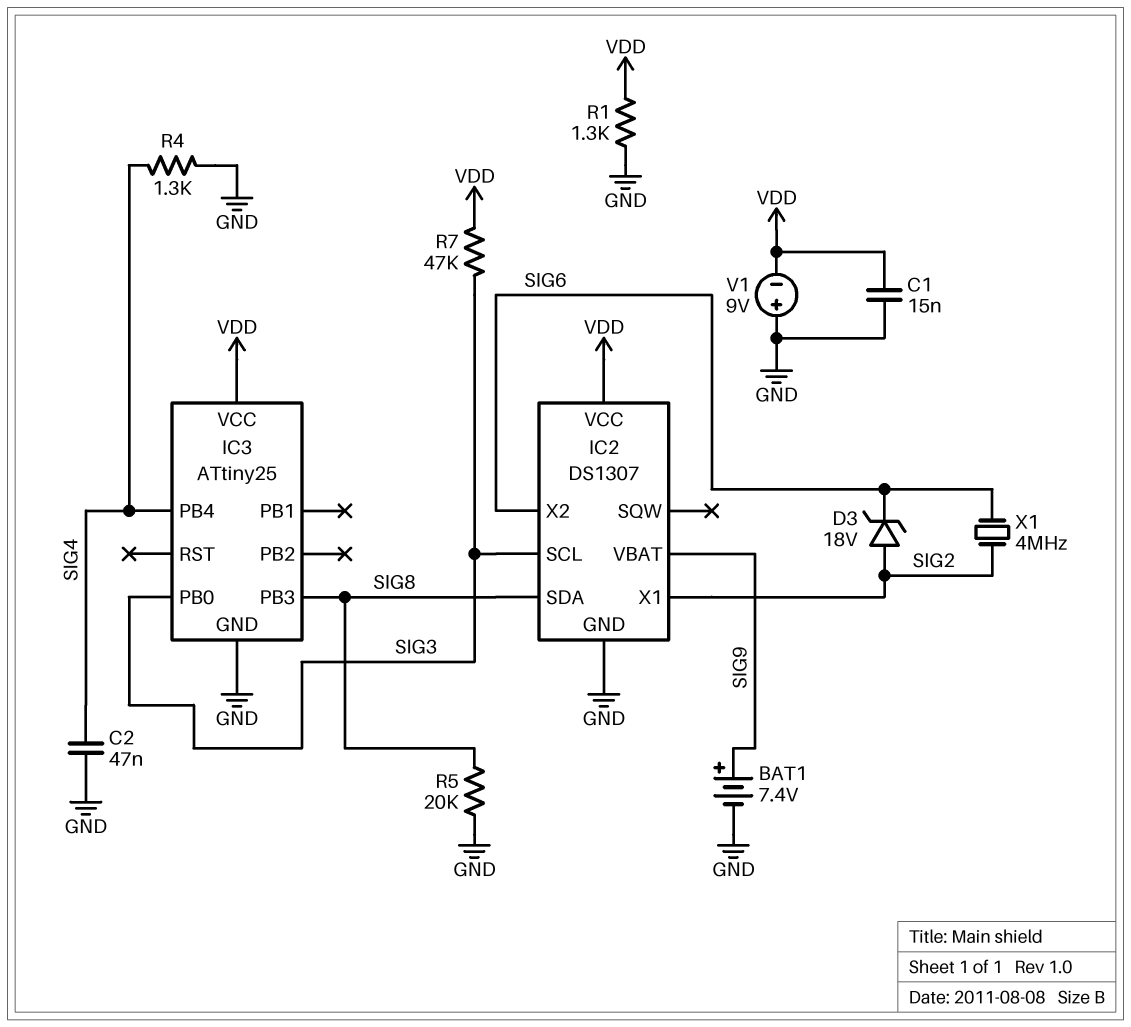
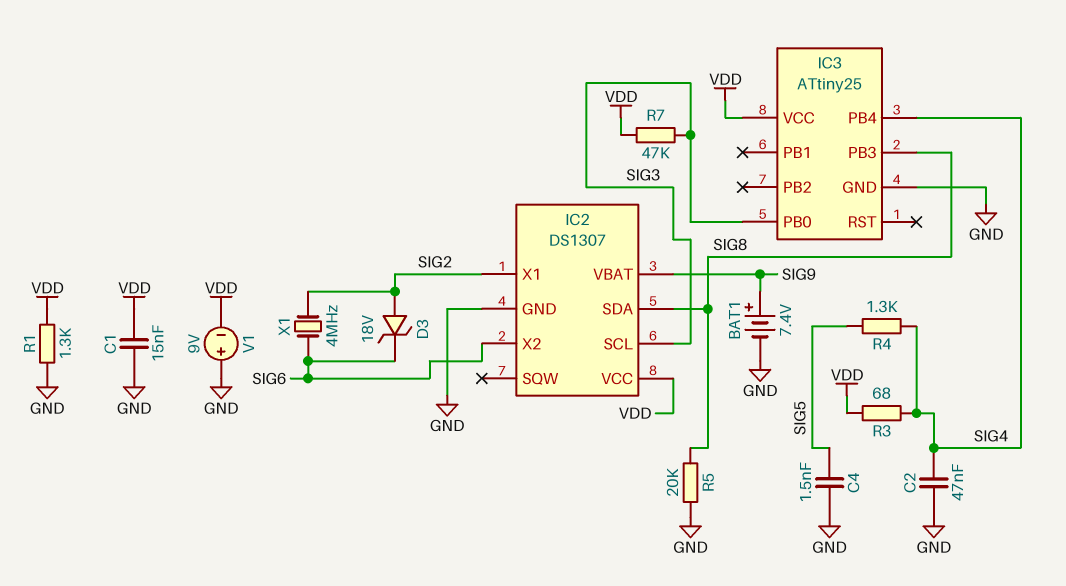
C4: none -> 1.5nF (GND, SIG5)
R3: none -> 68 (SIG4, VDD)
R4: 1.3k (GND, SIG4) -> 1.3k (SIG4, SIG5)

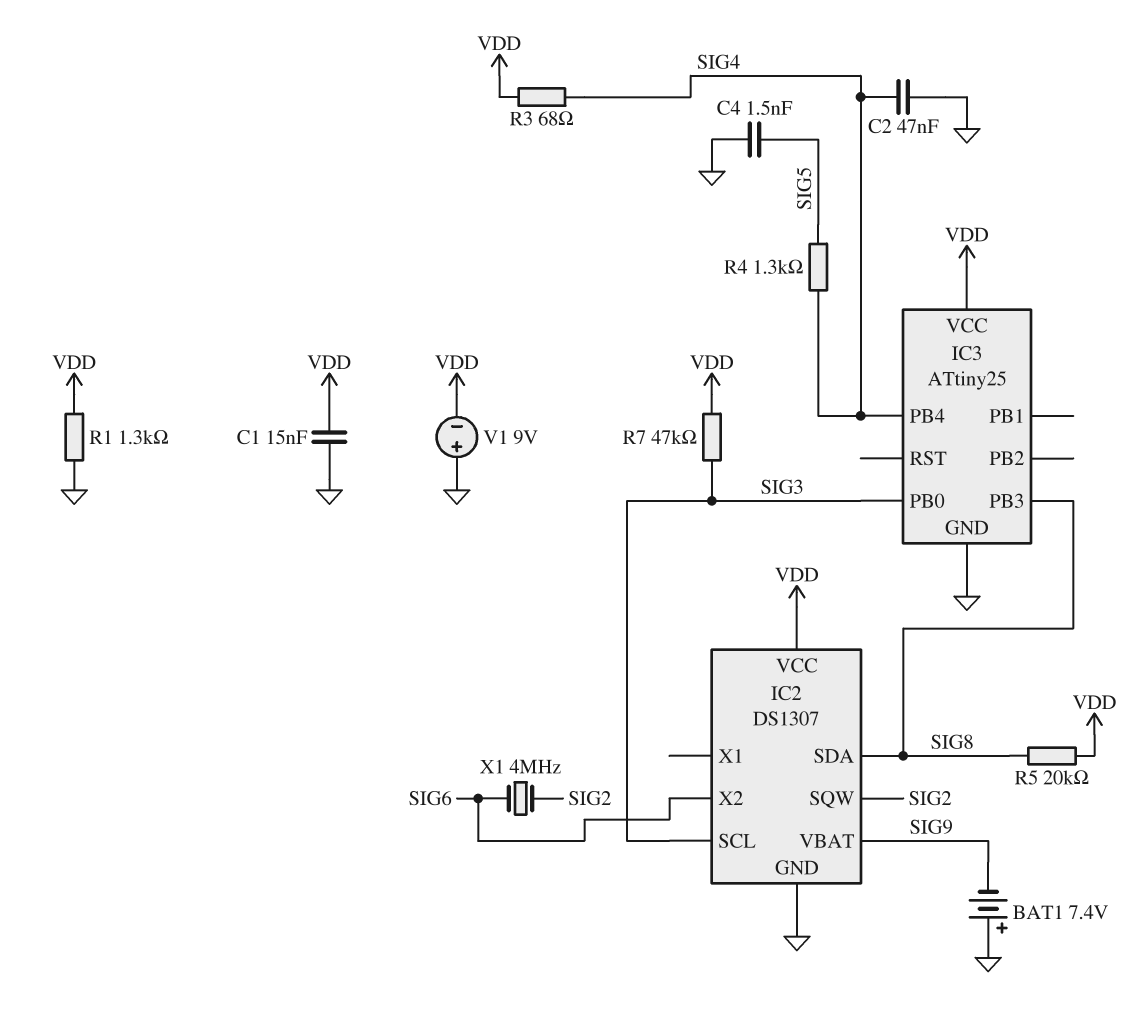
BAT1: 7.4V (plus SIG9, minus GND) -> 7.4V (plus GND, minus SIG9)
D3: zener 18V (A SIG2, K SIG6) -> none
IC2 pin SQW: none -> SIG2
IC2 pin X1: SIG2 -> none
R5: 20k (GND, SIG8) -> 20k (SIG8, VDD)

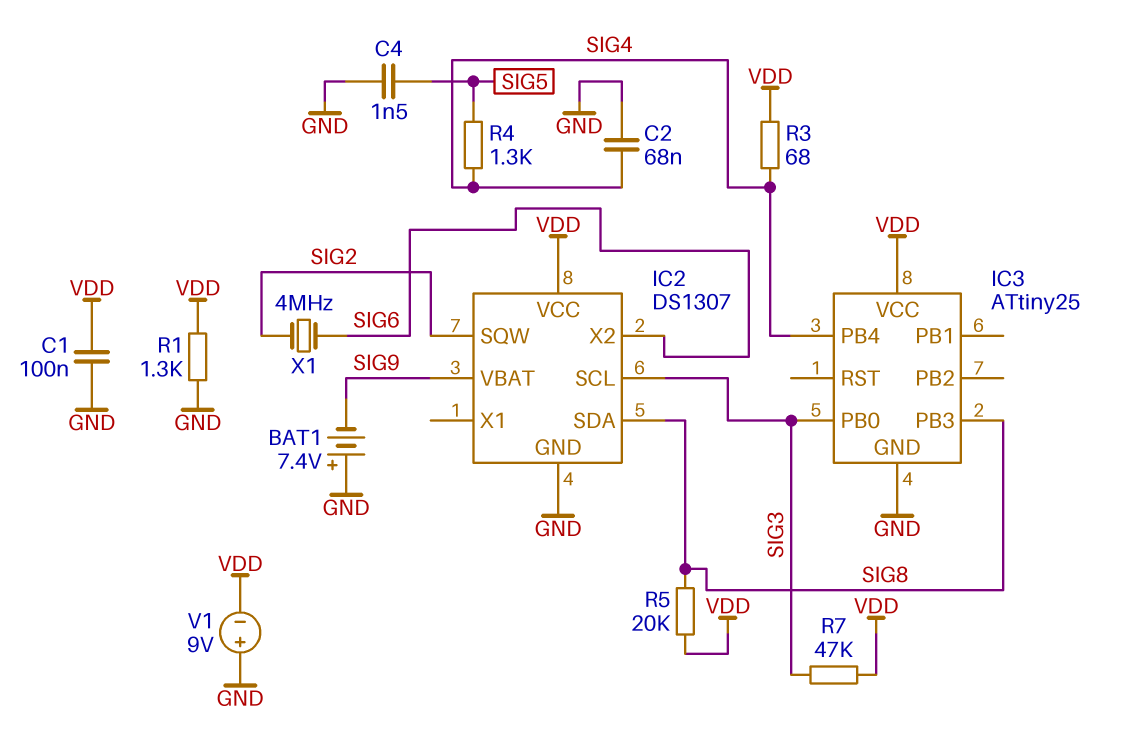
C1: 15nF (GND, VDD) -> 100nF (GND, VDD)
C2: 47nF (GND, SIG4) -> 68nF (GND, SIG4)

